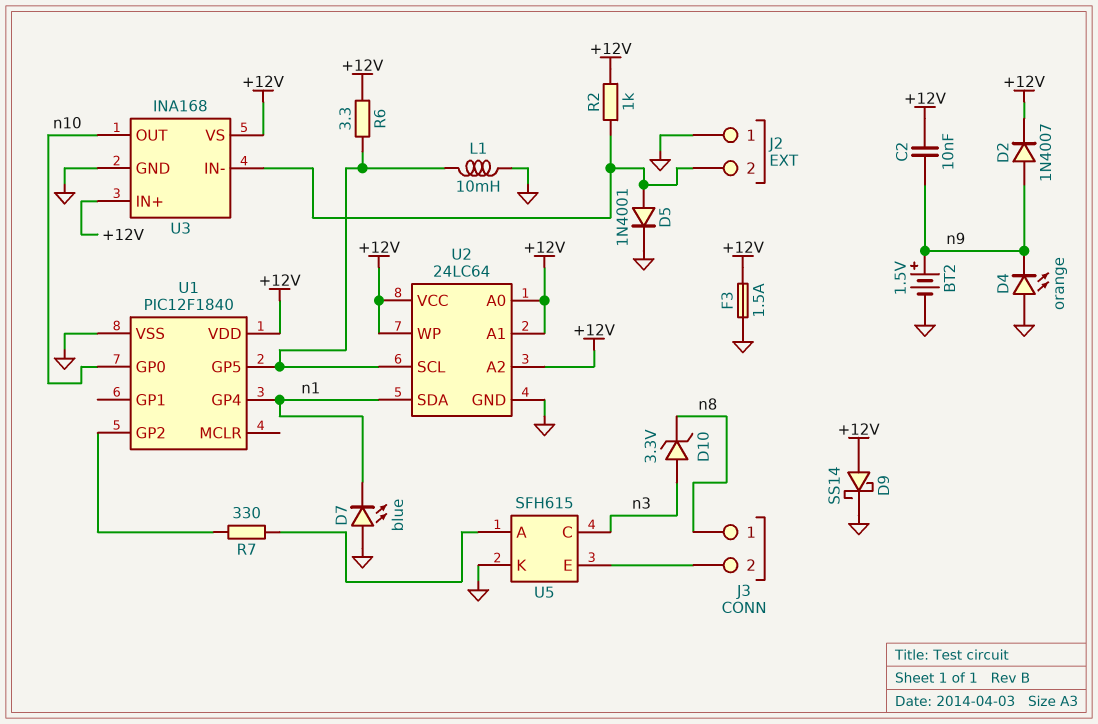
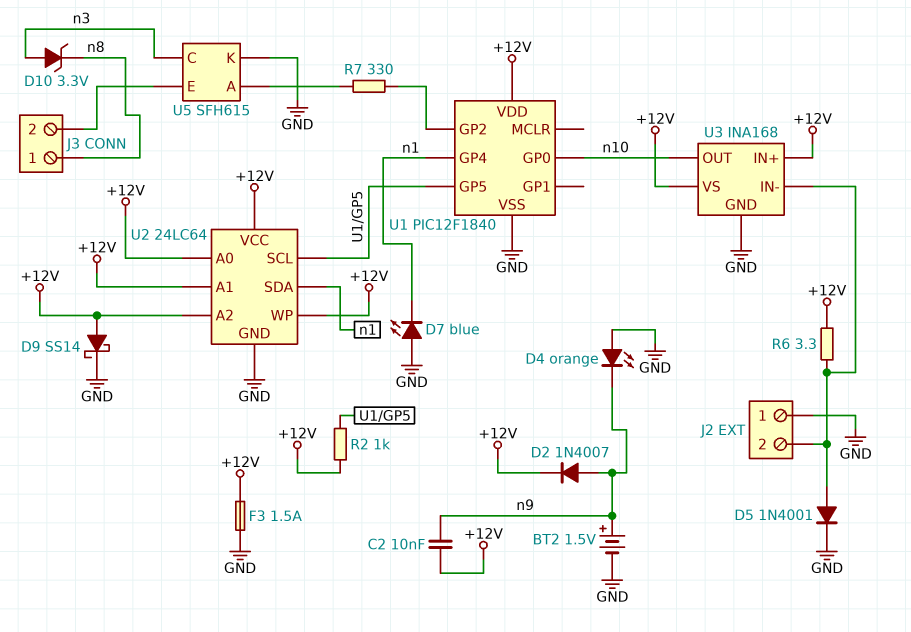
L1: 10mH (GND, U1/GP5) -> none
R2: 1k (+12V, J2/2) -> 1k (+12V, U1/GP5)
R6: 3.3 (+12V, U1/GP5) -> 3.3 (+12V, J2/2)

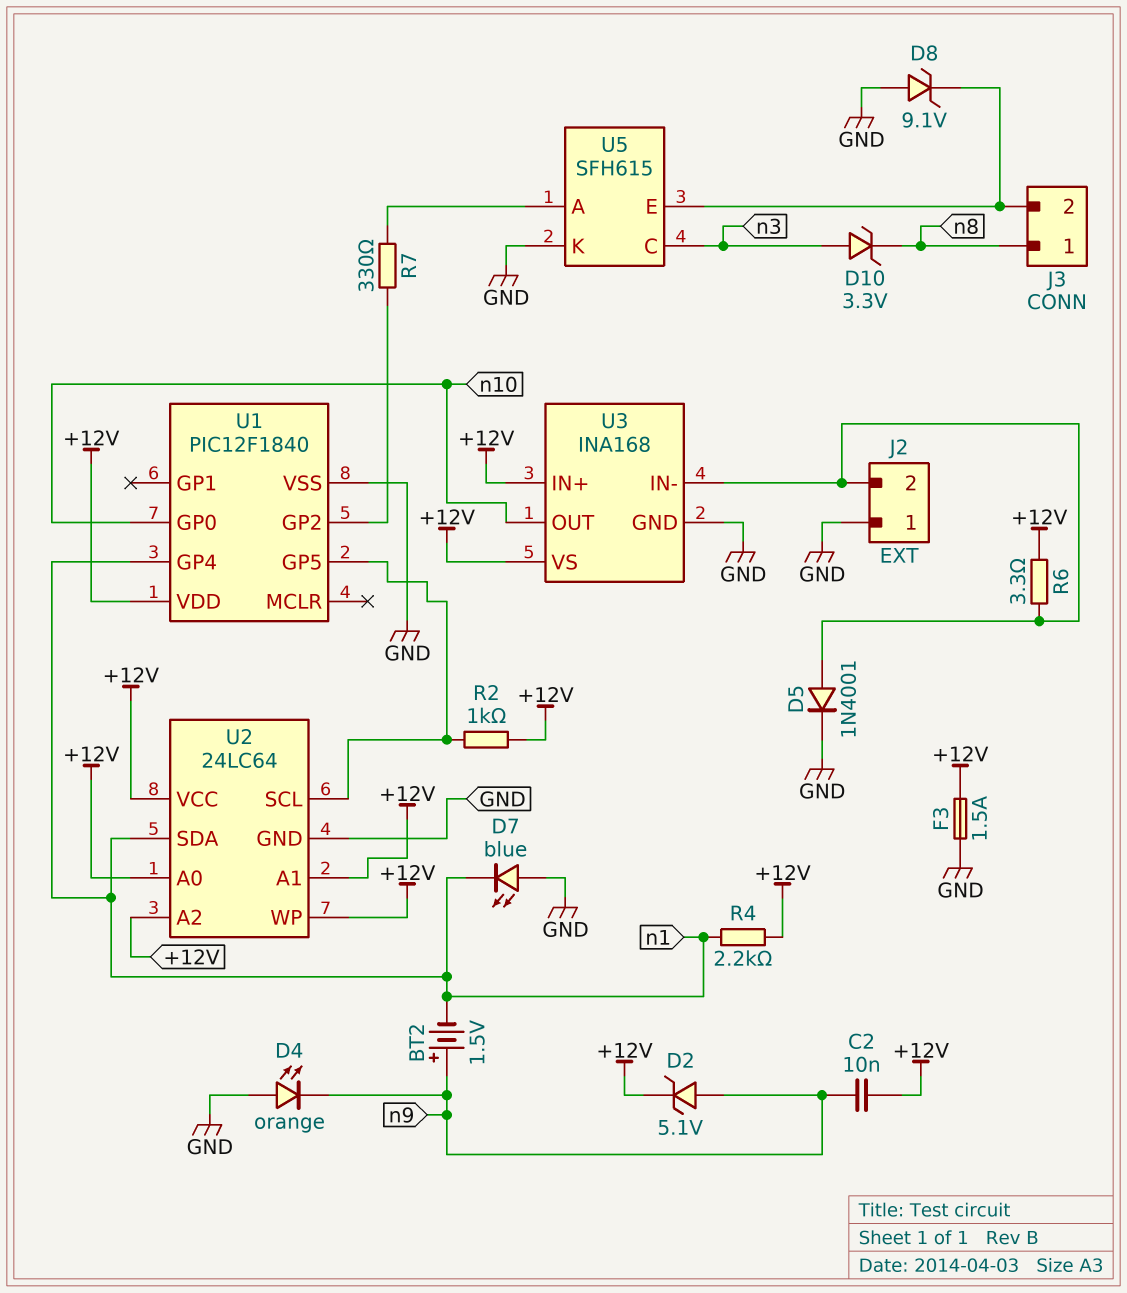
BT2: 1.5V (plus n9, minus GND) -> 1.5V (plus n9, minus n1)
D2: diode 1N4007 (A n9, K +12V) -> zener 5.1V (A n9, K +12V)
D8: none -> zener 9.1V (A GND, K J3/2)
D9: schottky SS14 (A +12V, K GND) -> none
R4: none -> 2.2k (+12V, n1)

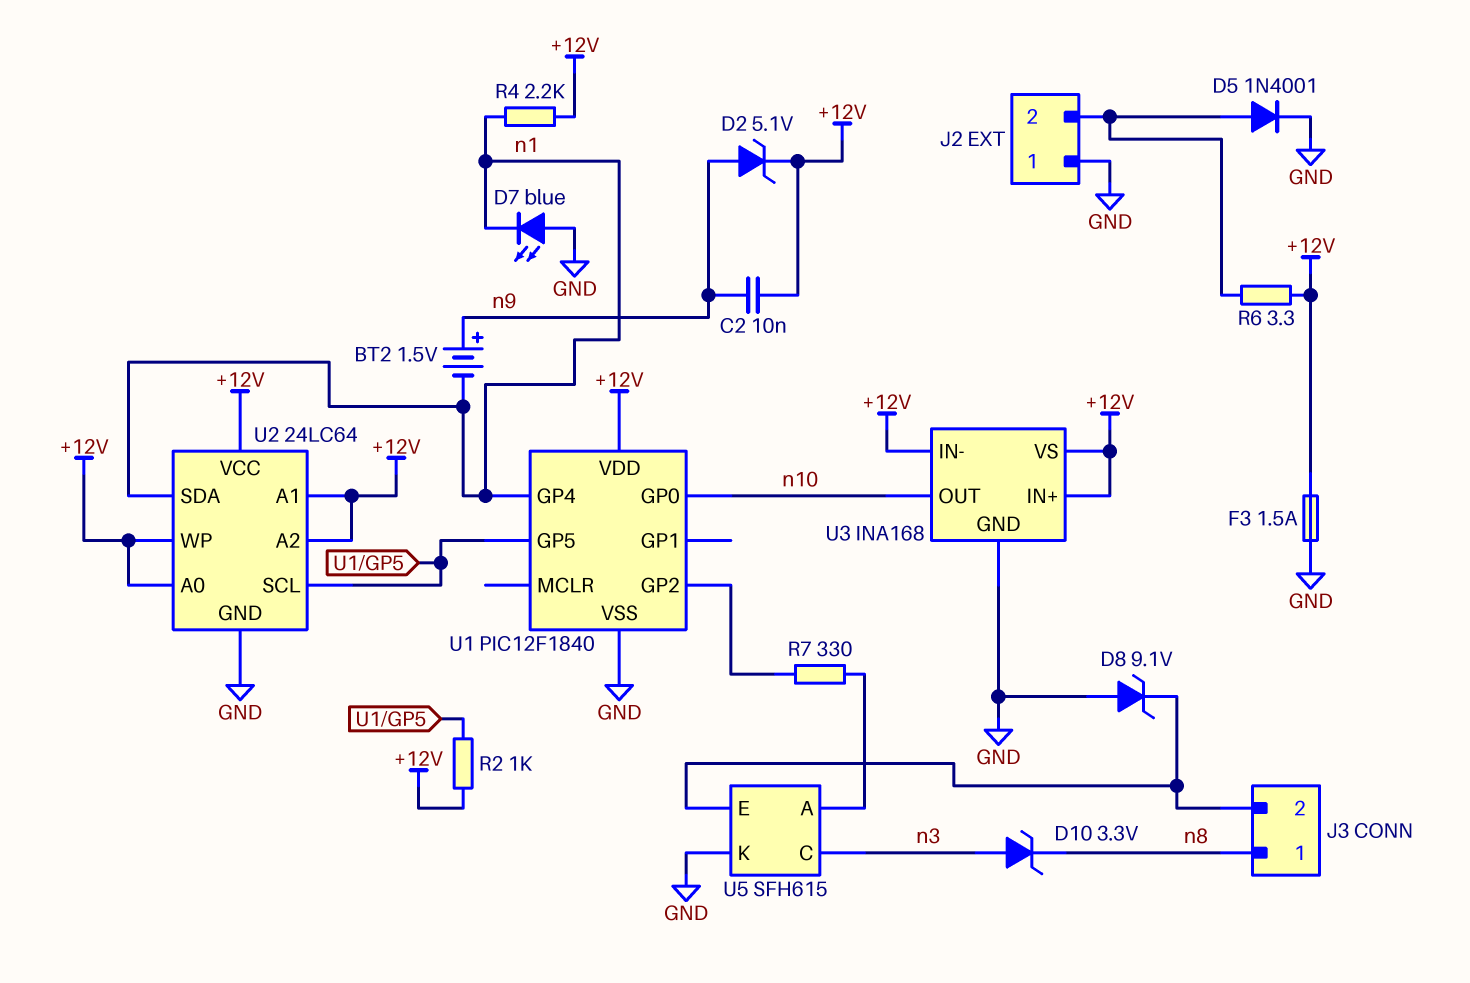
D4: LED orange (A GND, K n9) -> none
U3 pin IN-: J2/2 -> +12V

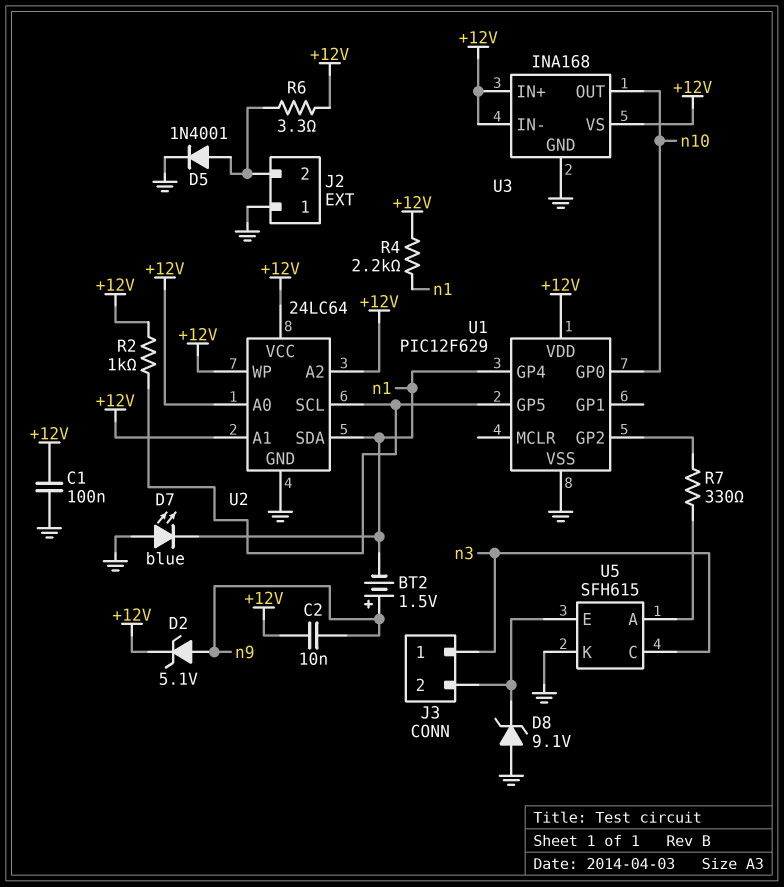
C1: none -> 100nF (+12V, GND)
D10: zener 3.3V (A n3, K n8) -> none
F3: 1.5A (+12V, GND) -> none
J3 pin 1: n8 -> n3
U1: PIC12F1840 -> PIC12F629

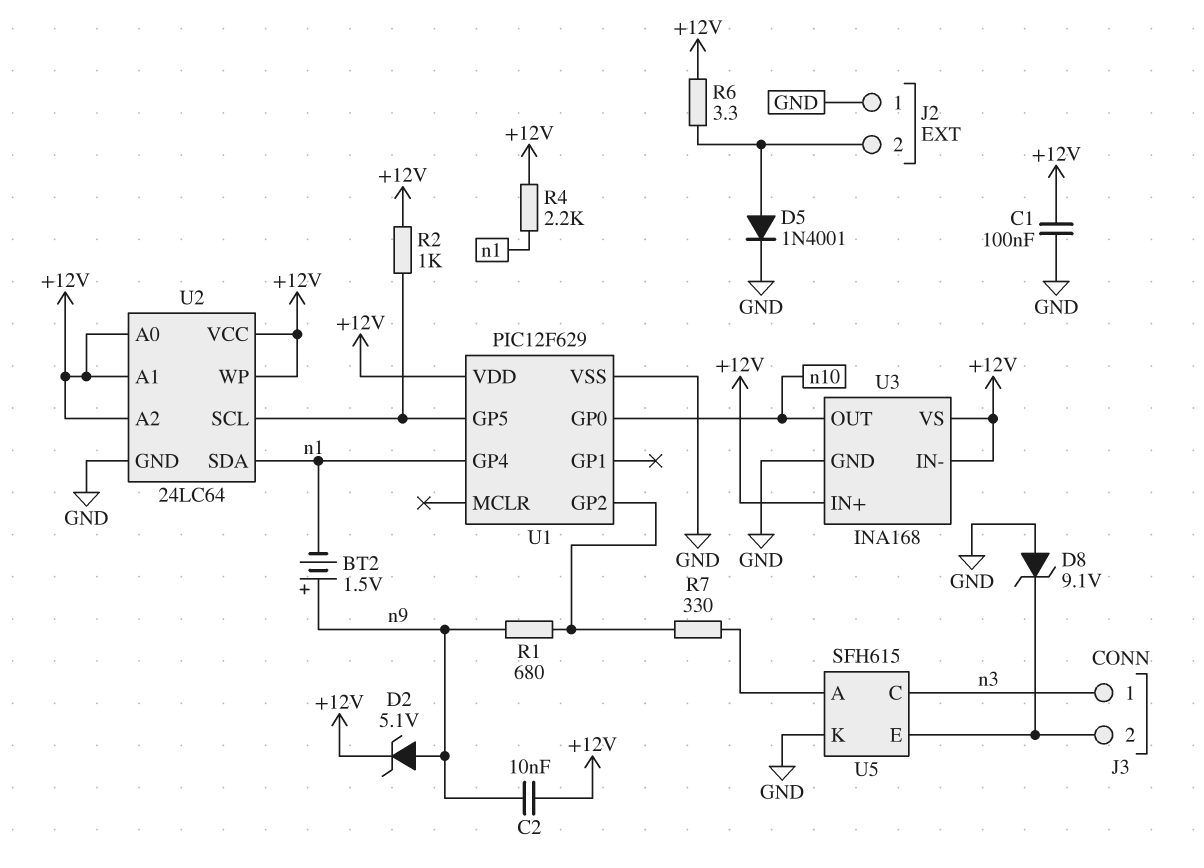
D7: LED blue (A GND, K n1) -> none
R1: none -> 680 (U1/GP2, n9)

